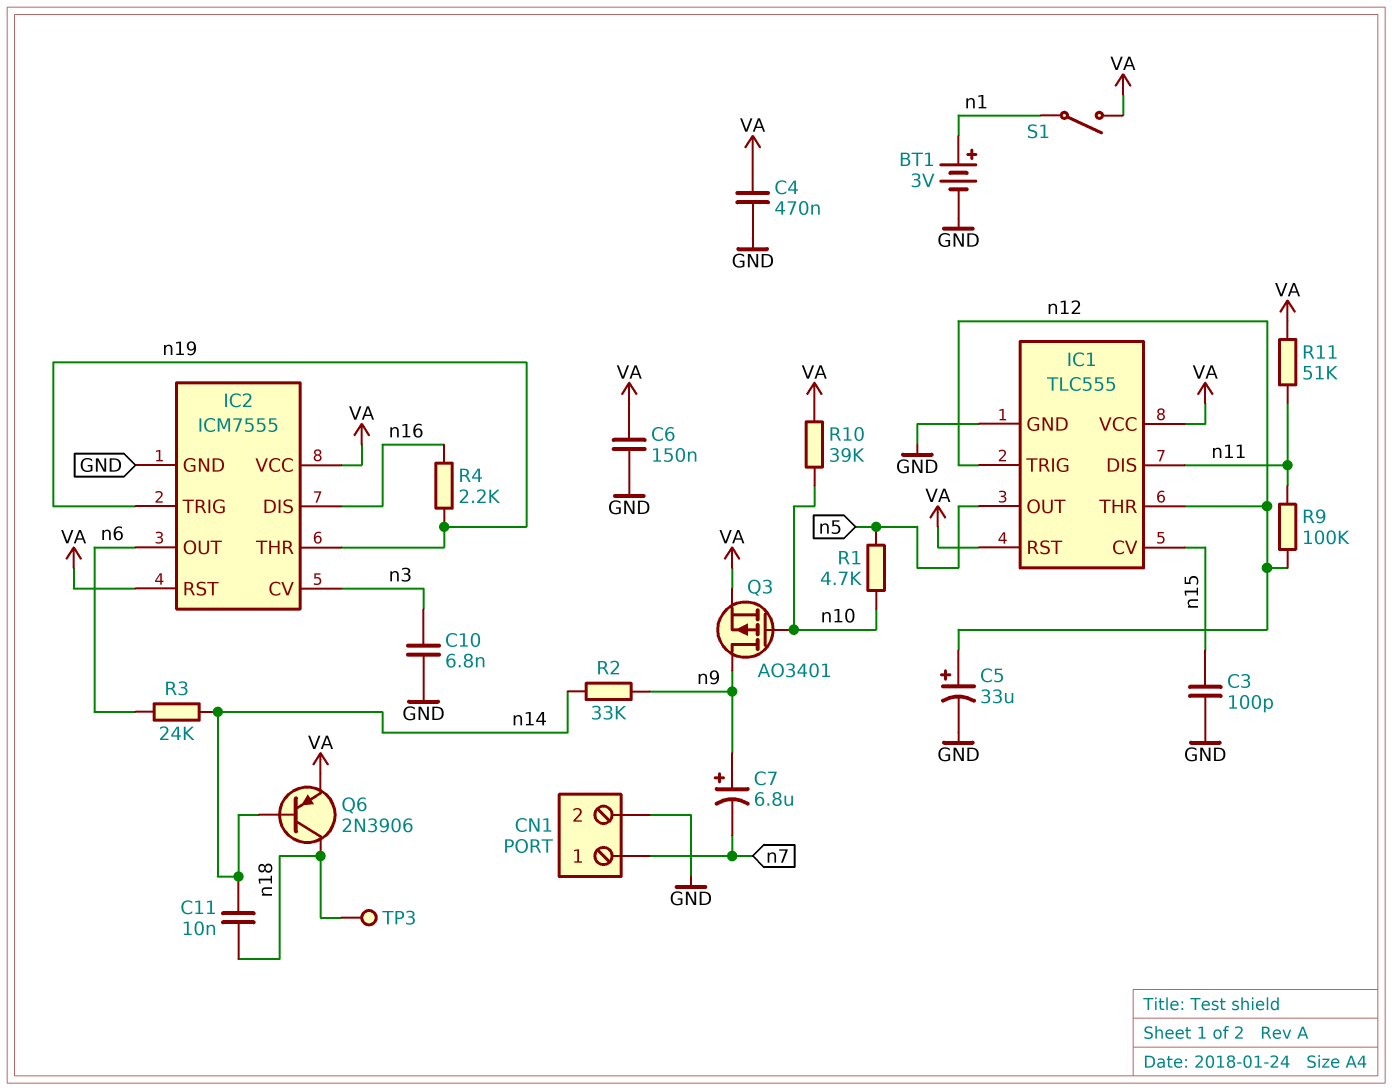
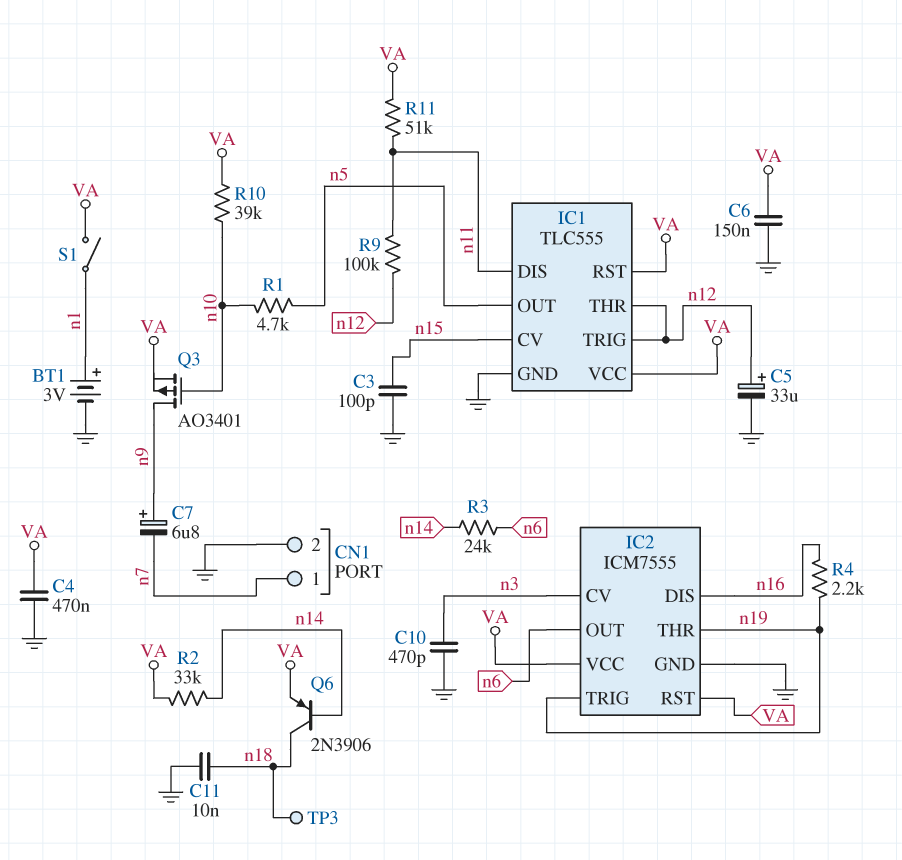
C10: 6.8nF (GND, n3) -> 470pF (GND, n3)
C11: 10nF (n14, n18) -> 10nF (GND, n18)
R2: 33k (n9, n14) -> 33k (VA, n14)

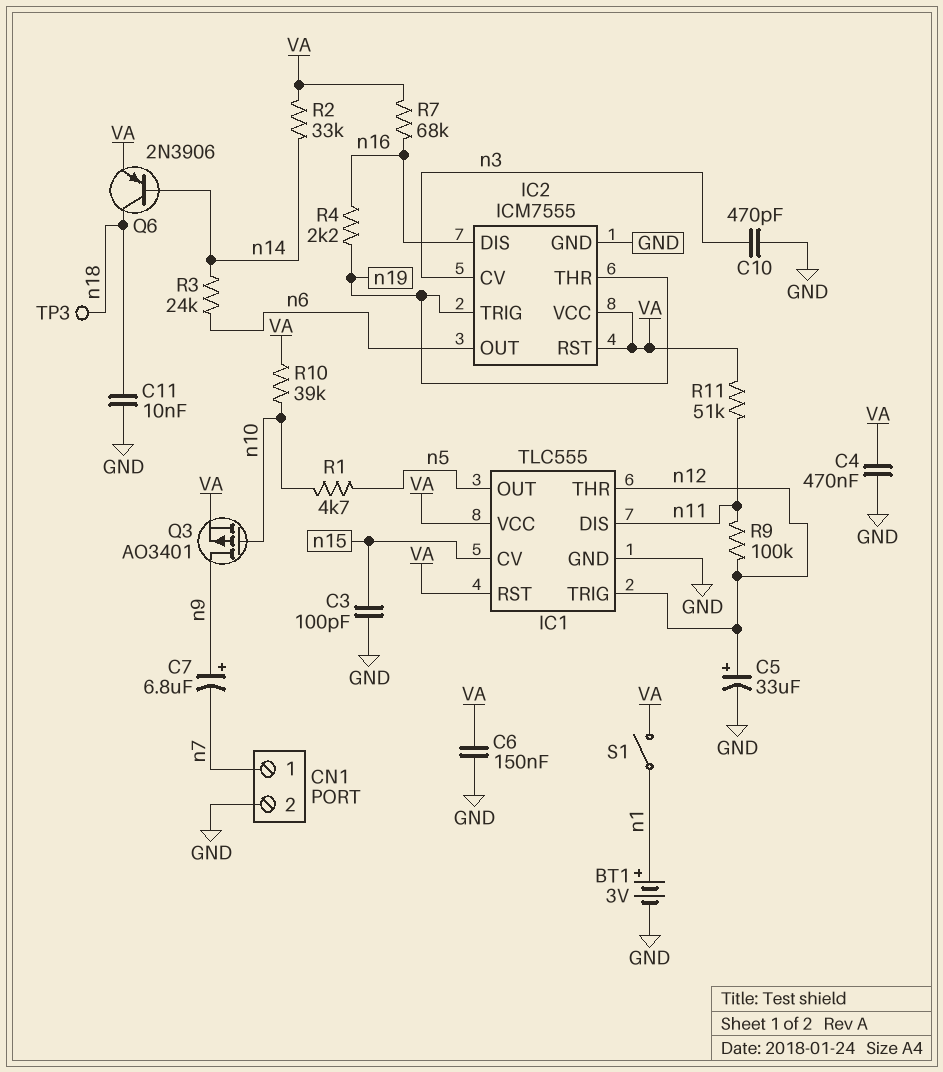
R7: none -> 68k (VA, n16)

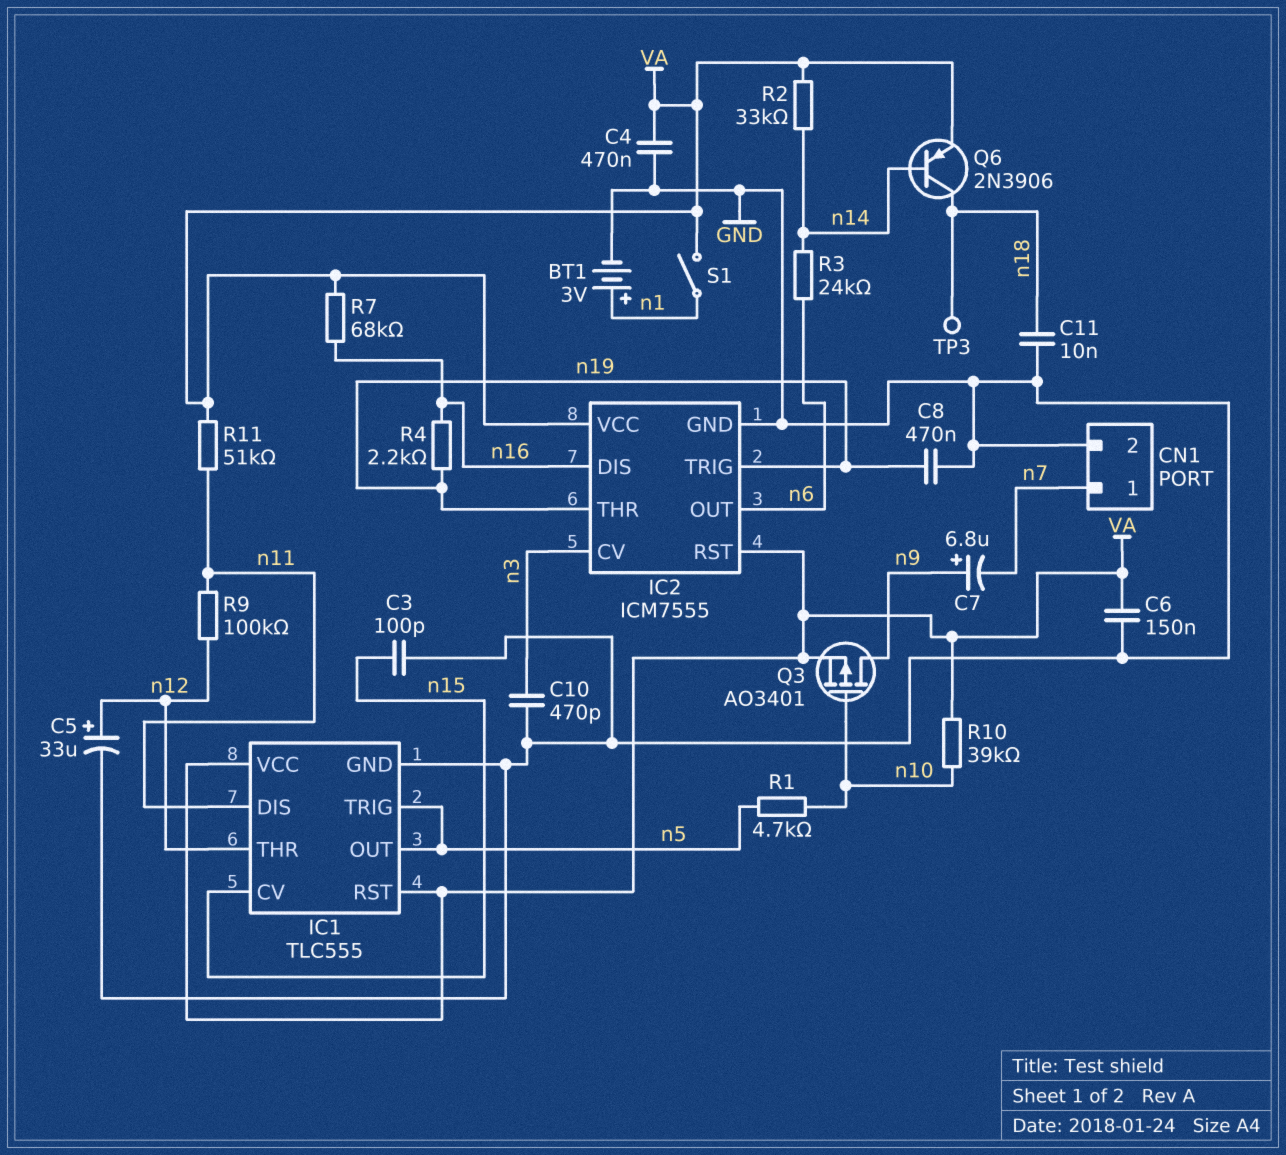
C8: none -> 470nF (GND, n19)
IC1 pin TRIG: n12 -> n5

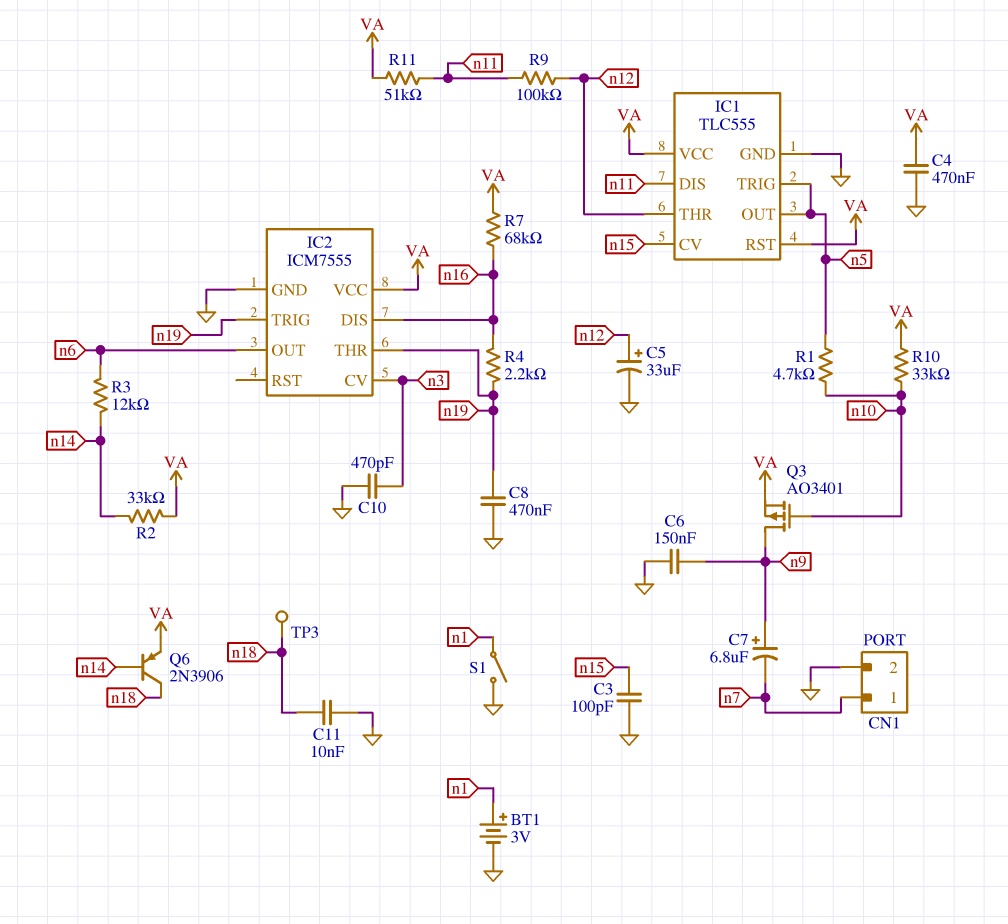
C6: 150nF (GND, VA) -> 150nF (GND, n9)
IC2 pin RST: VA -> none
R3: 24k (n6, n14) -> 12k (n6, n14)
R10: 39k (VA, n10) -> 33k (VA, n10)
S1: switch (VA, n1) -> switch (GND, n1)

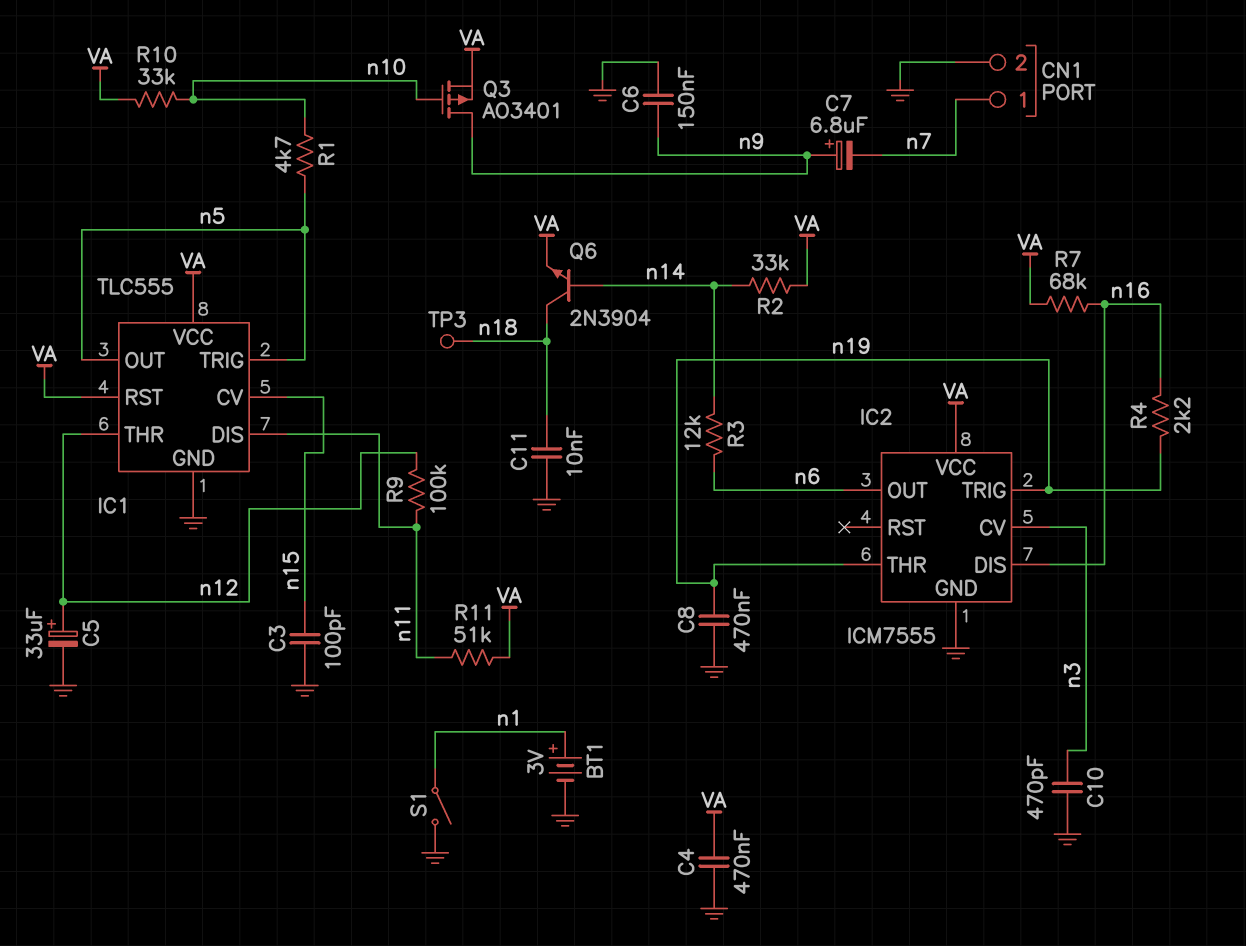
Q6: PNP 2N3906 (B n14, C n18, E VA) -> NPN 2N3904 (B n14, C n18, E VA)

